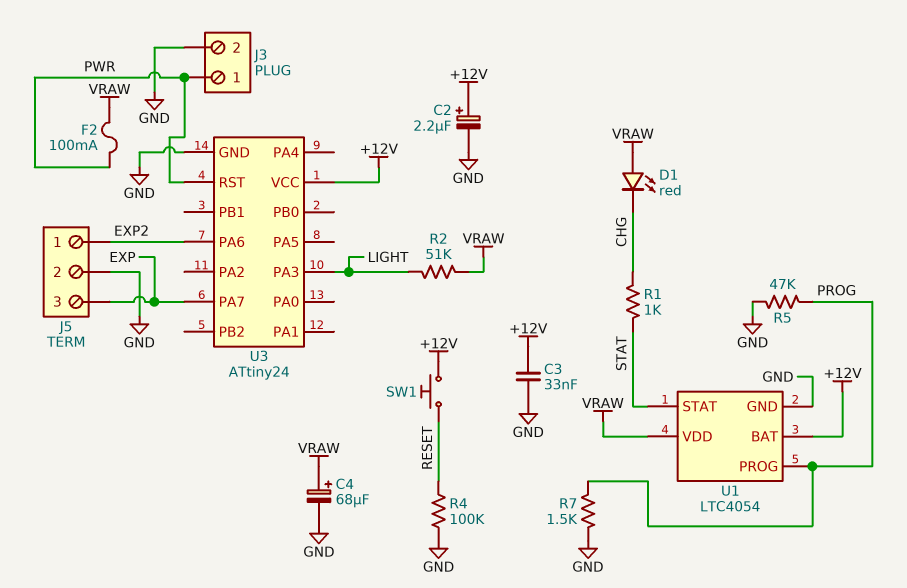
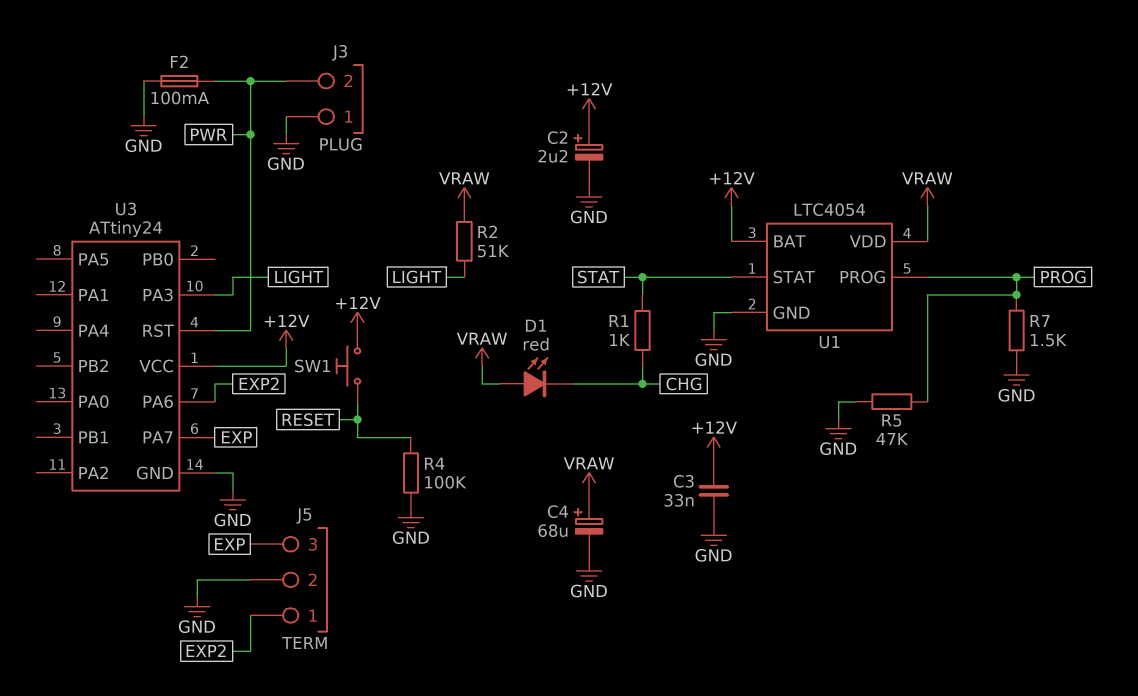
F2: 100mA (PWR, VRAW) -> 100mA (GND, PWR)
J3 pin 1: PWR -> GND
J3 pin 2: GND -> PWR

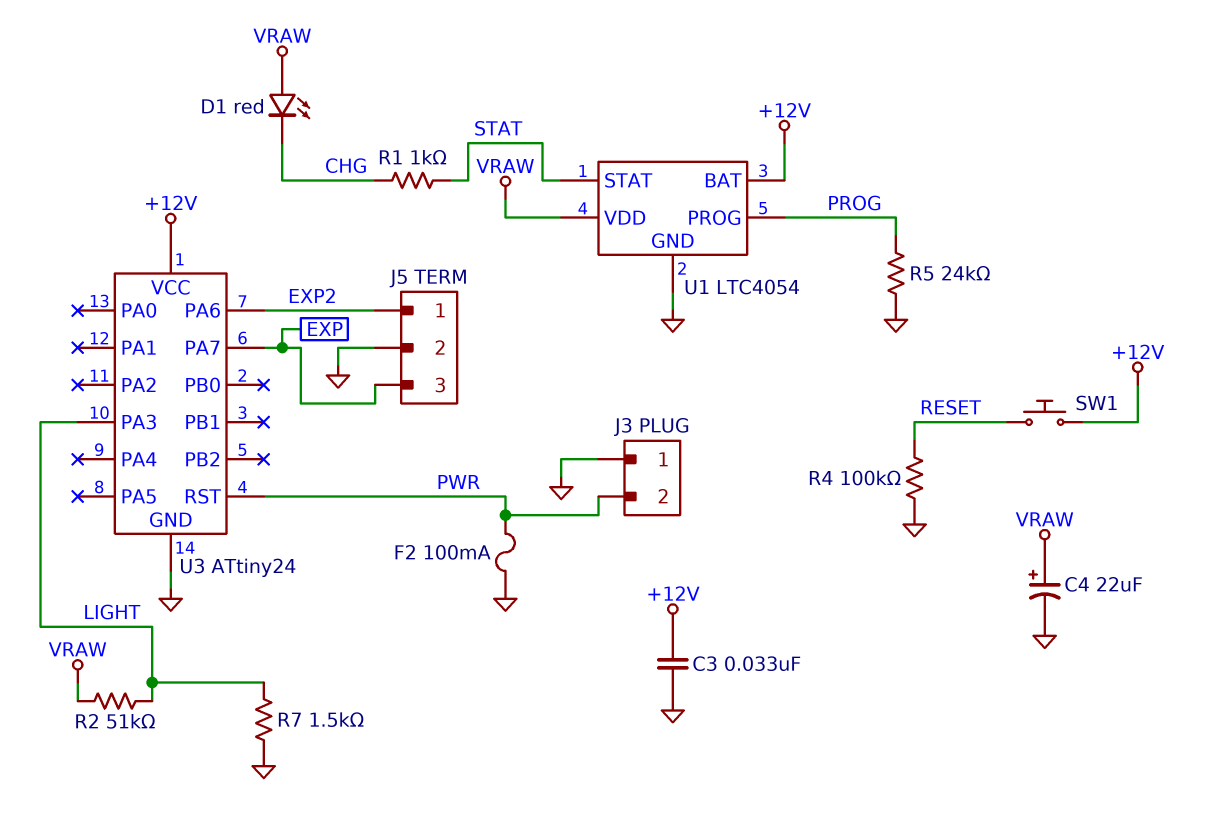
C2: 2.2uF (plus +12V, minus GND) -> none
C4: 68uF (plus VRAW, minus GND) -> 22uF (plus VRAW, minus GND)
R5: 47k (GND, PROG) -> 24k (GND, PROG)
R7: 1.5k (GND, PROG) -> 1.5k (GND, LIGHT)

